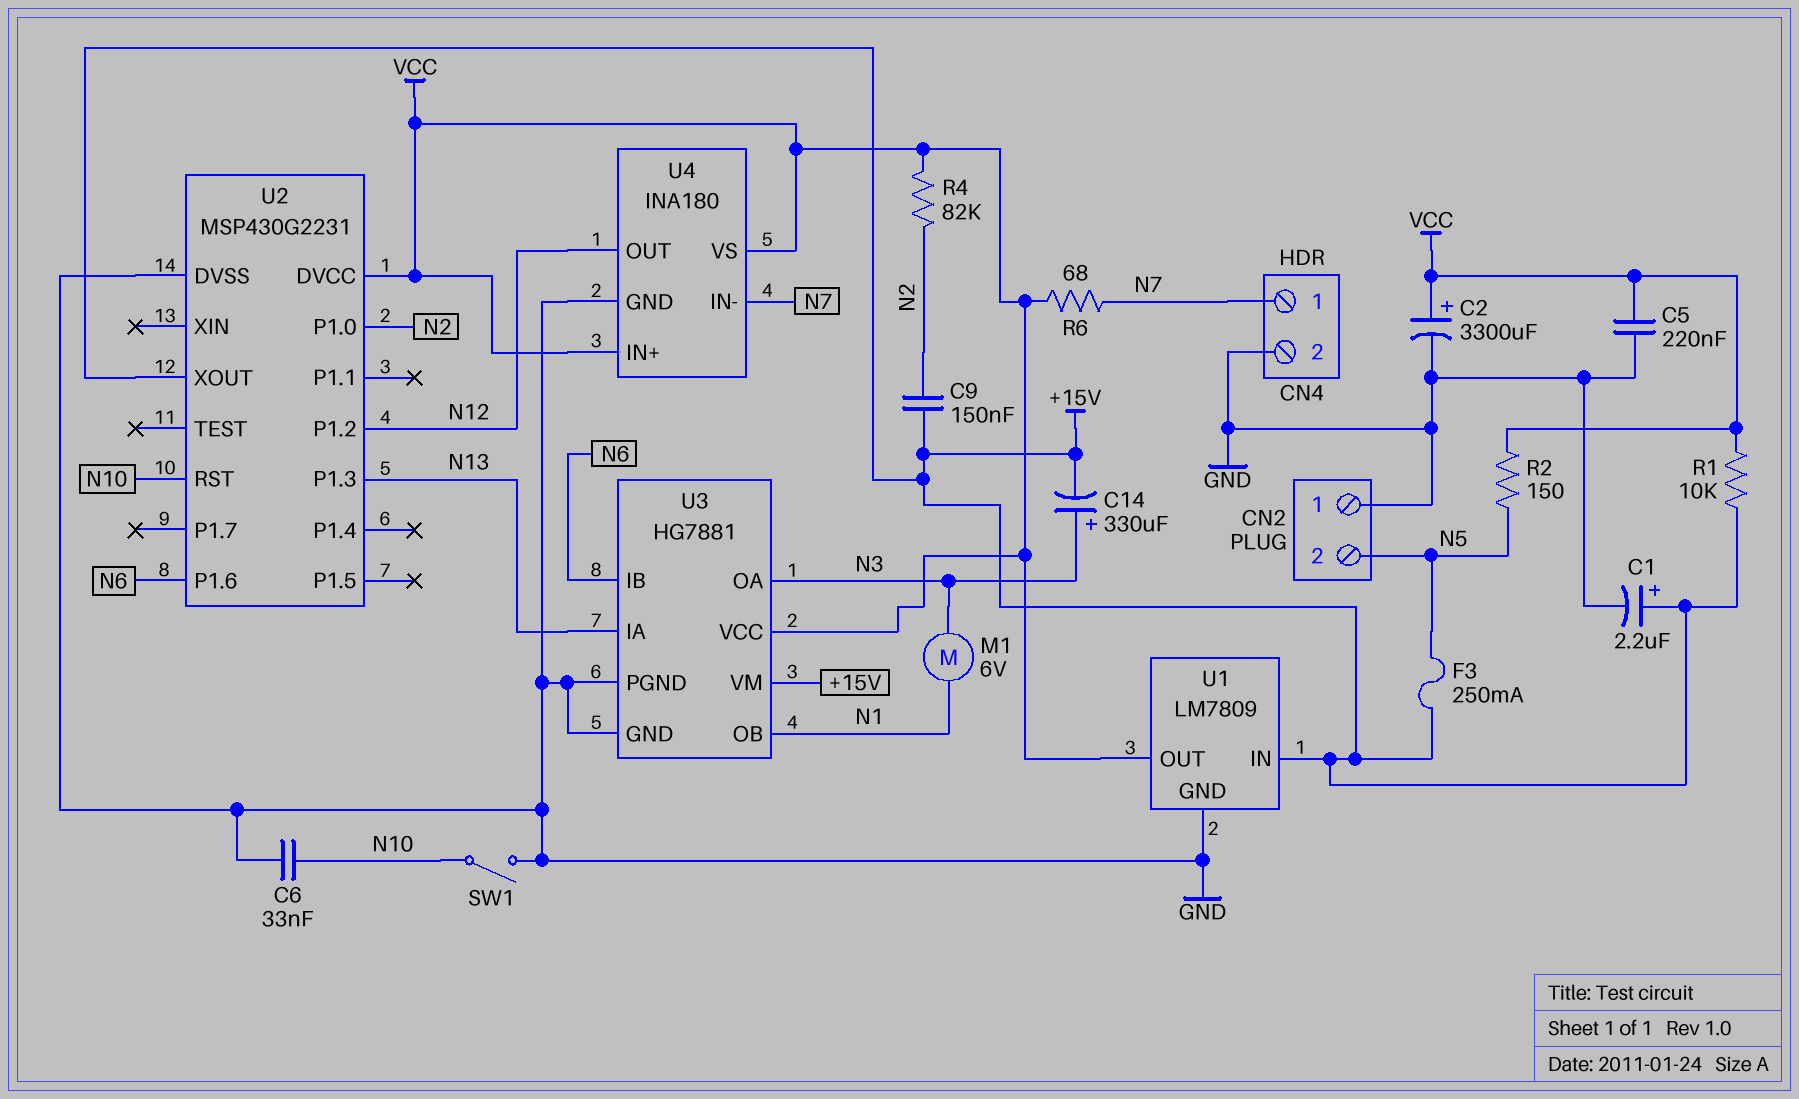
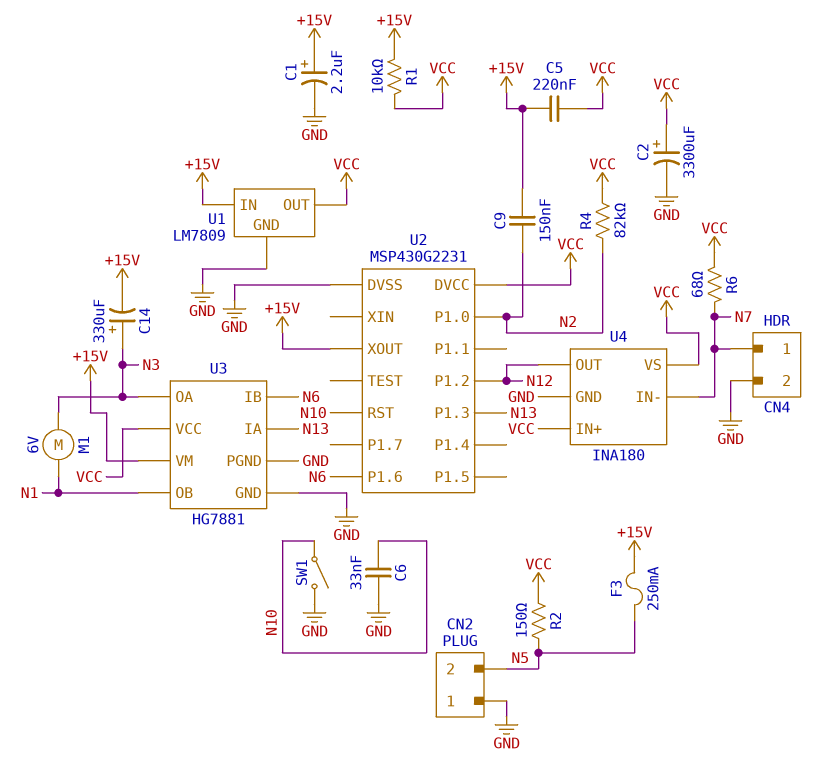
C5: 220nF (GND, VCC) -> 220nF (+15V, VCC)

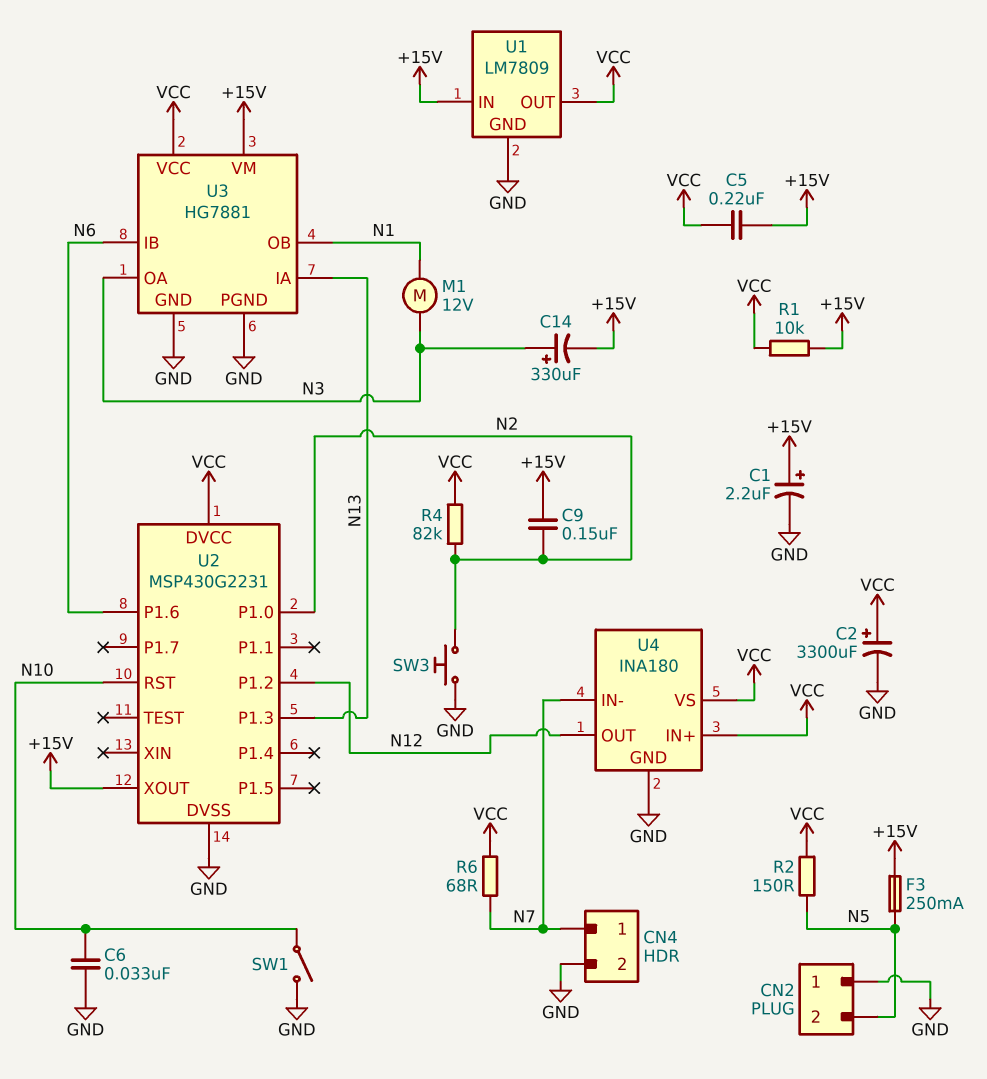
M1: motor 6V (N1, N3) -> motor 12V (N1, N3)
SW3: none -> button (GND, N2)

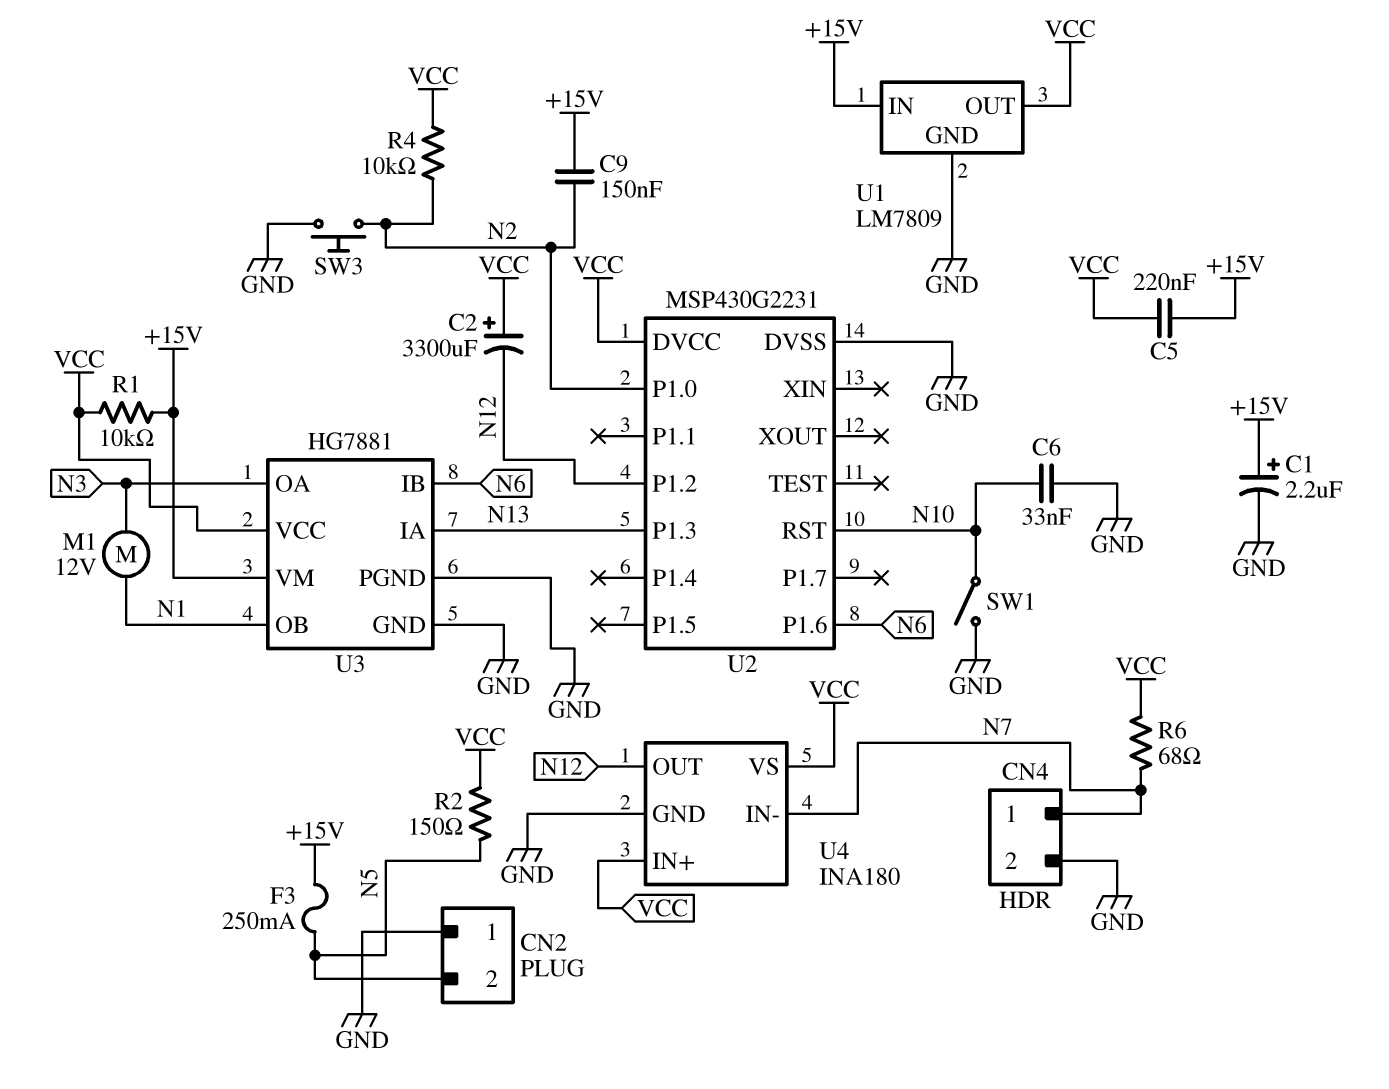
C2: 3300uF (plus VCC, minus GND) -> 3300uF (plus VCC, minus N12)
C14: 330uF (plus N3, minus +15V) -> none
R4: 82k (N2, VCC) -> 10k (N2, VCC)
U2 pin XOUT: +15V -> none

